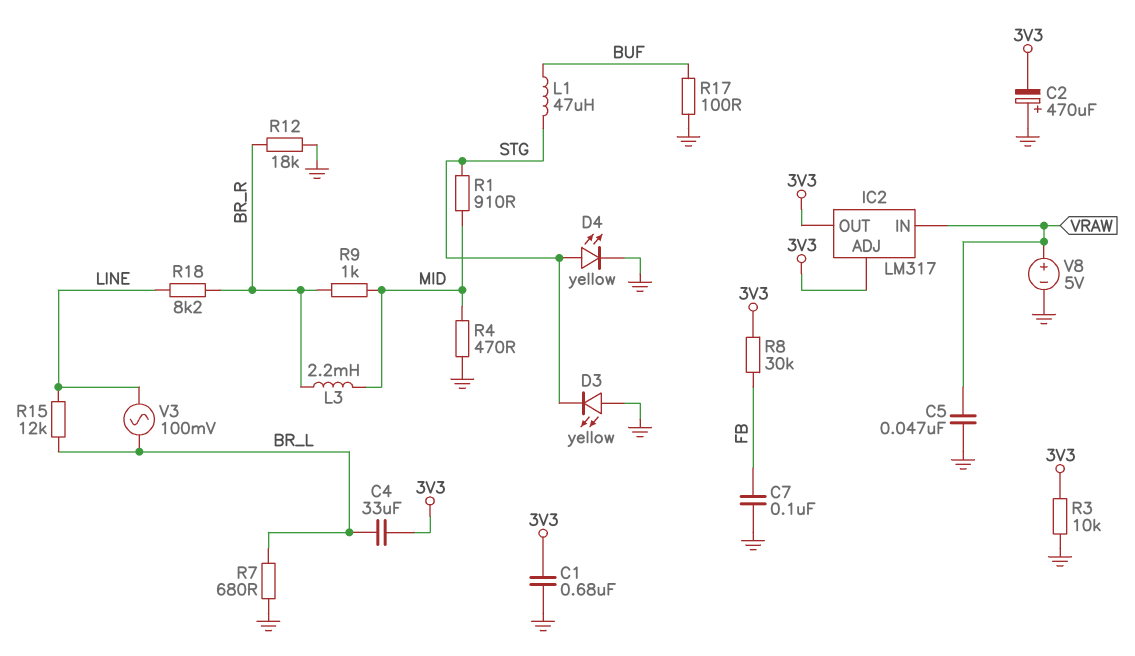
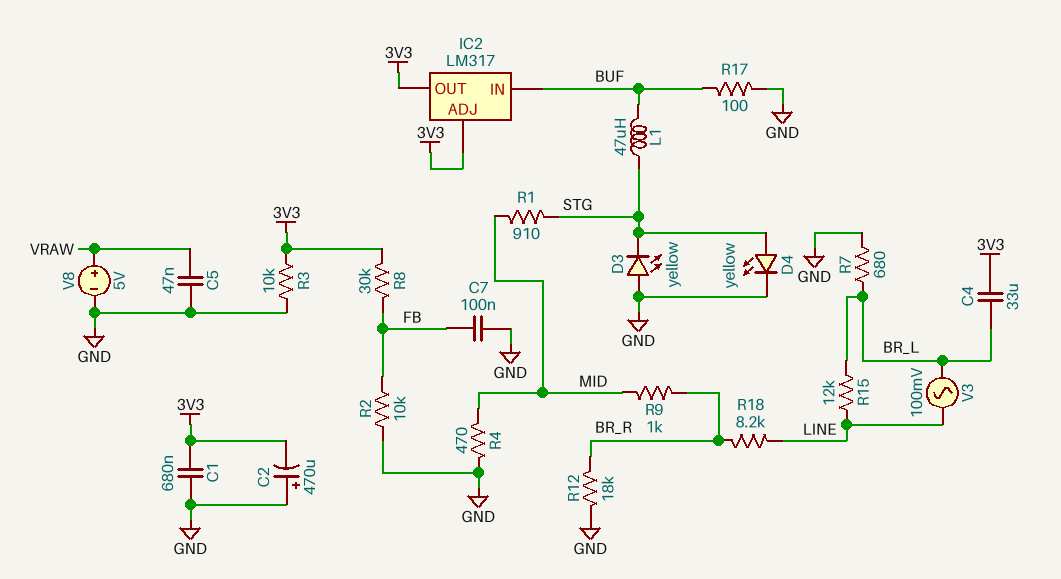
IC2 pin IN: VRAW -> BUF
L3: 2.2mH (BR_R, MID) -> none
R2: none -> 10k (FB, GND)

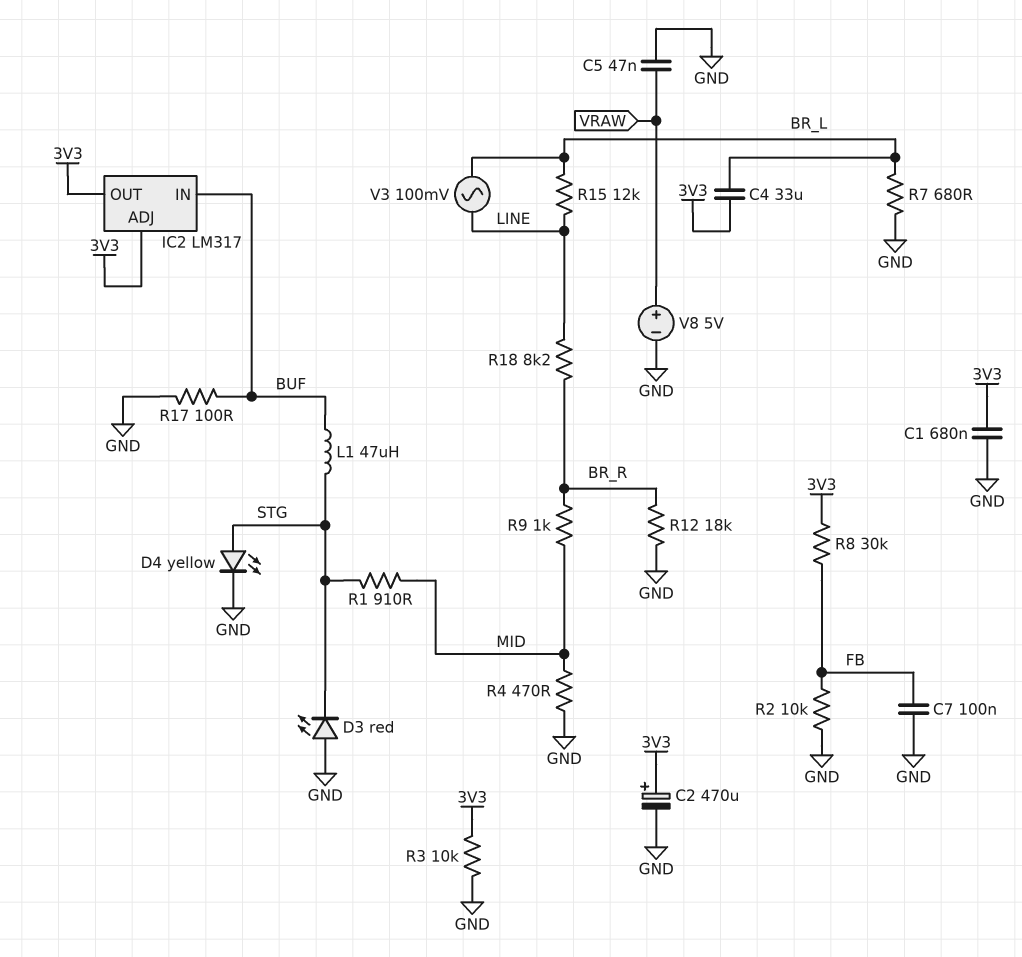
C2: 470uF (plus GND, minus 3V3) -> 470uF (plus 3V3, minus GND)
D3: LED yellow (A GND, K STG) -> LED red (A GND, K STG)

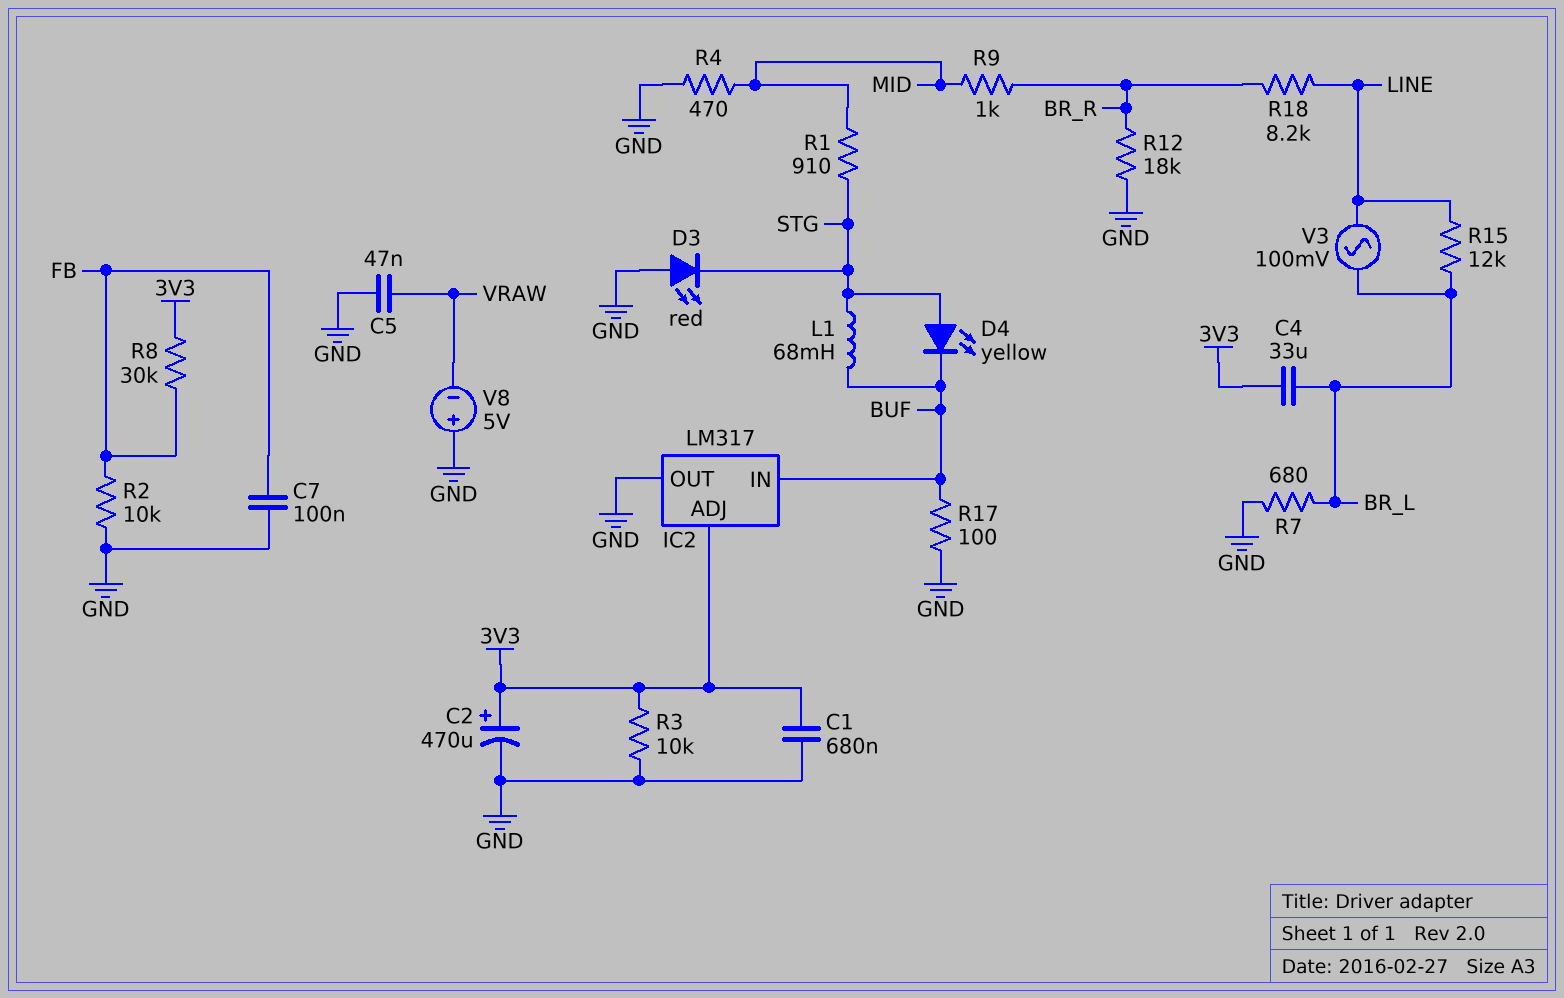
D4: LED yellow (A STG, K GND) -> LED yellow (A STG, K BUF)
IC2 pin OUT: 3V3 -> GND
L1: 47uH (BUF, STG) -> 68mH (BUF, STG)
V8: 5V (plus VRAW, minus GND) -> 5V (plus GND, minus VRAW)

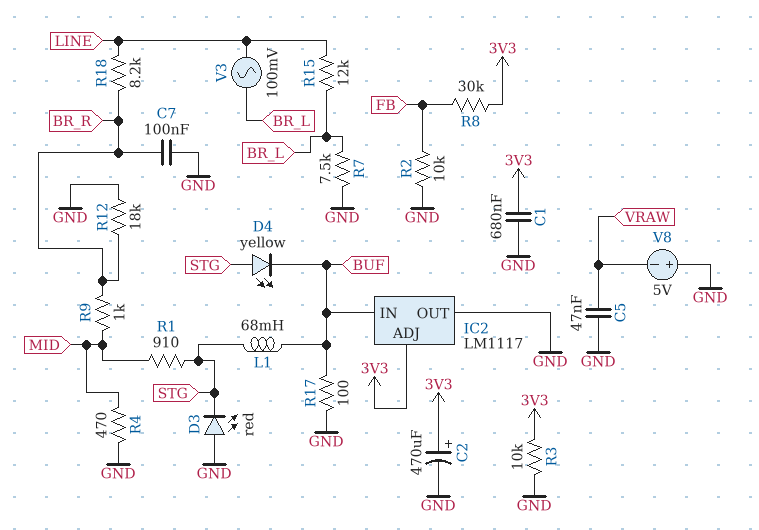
C4: 33uF (3V3, BR_L) -> none
C7: 100nF (FB, GND) -> 100nF (BR_R, GND)
IC2: LM317 -> LM1117
R7: 680 (BR_L, GND) -> 7.5k (BR_L, GND)

